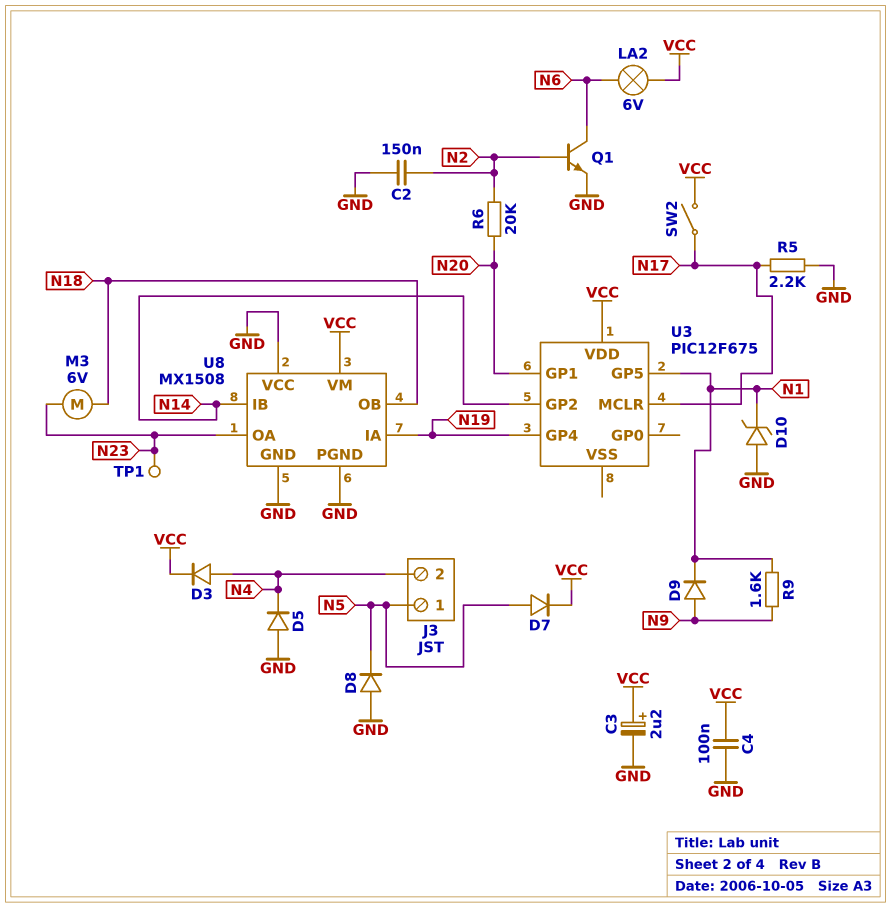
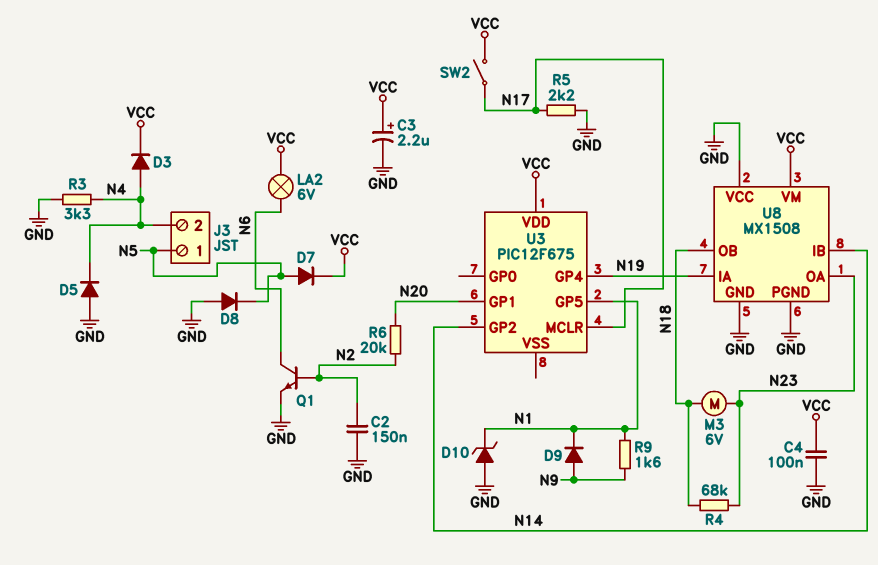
R3: none -> 3.3k (GND, N4)
R4: none -> 68k (N18, N23)
TP1: test point (N23) -> none

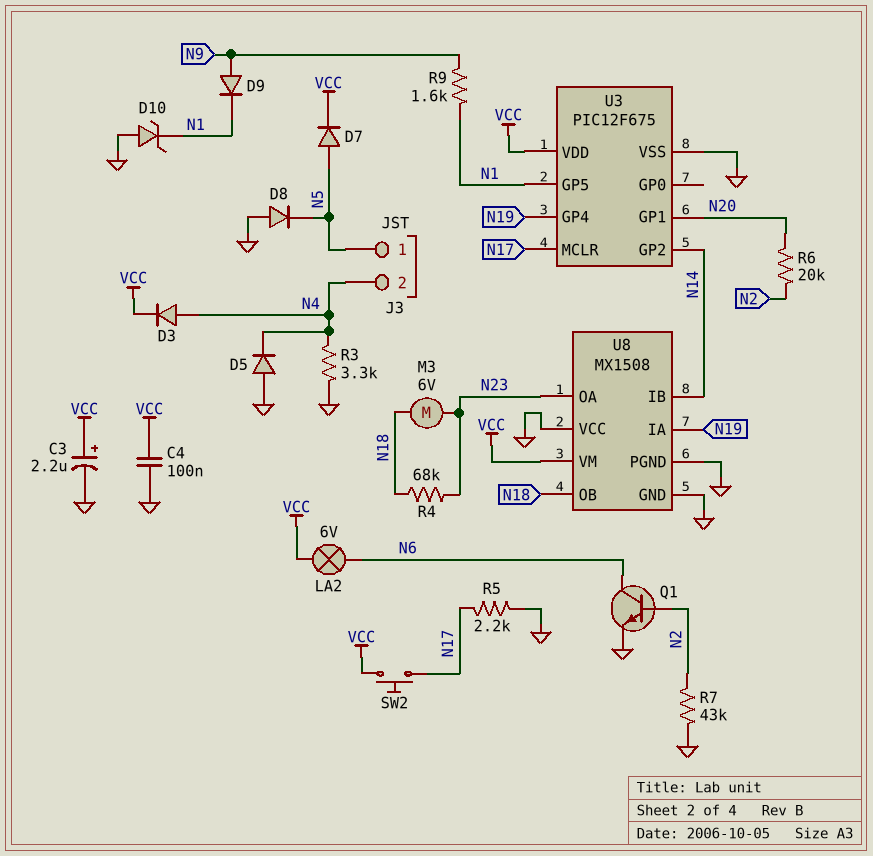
C2: 150nF (GND, N2) -> none
R7: none -> 43k (GND, N2)
SW2: switch (N17, VCC) -> button (N17, VCC)
U3 pin VSS: none -> GND

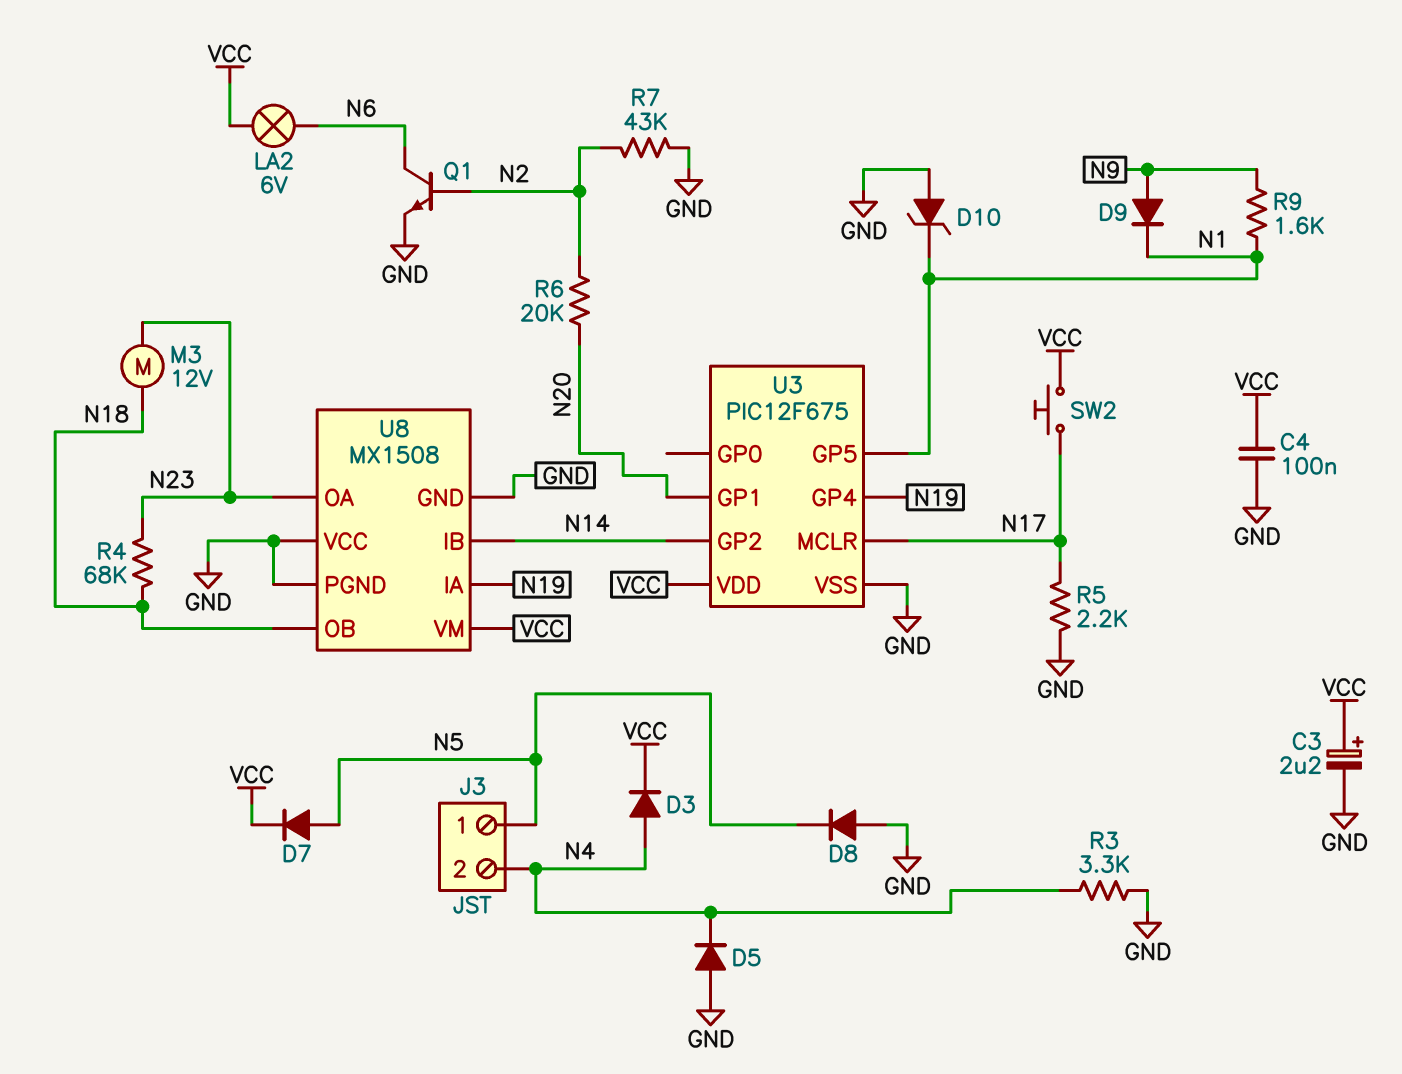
M3: motor 6V (N18, N23) -> motor 12V (N18, N23)

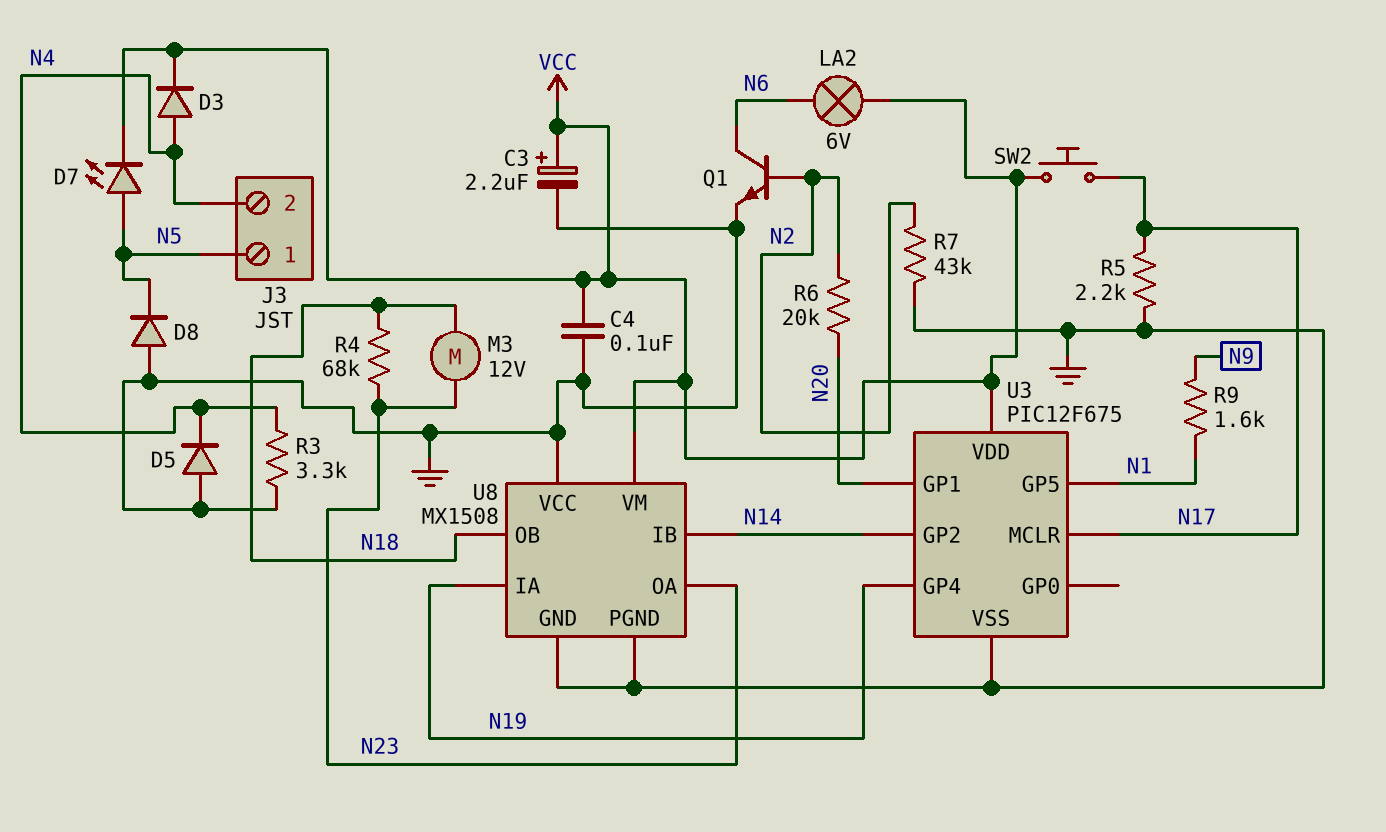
D7: diode (A N5, K VCC) -> LED (A N5, K VCC)
D9: diode (A N9, K N1) -> none
D10: zener (A GND, K N1) -> none

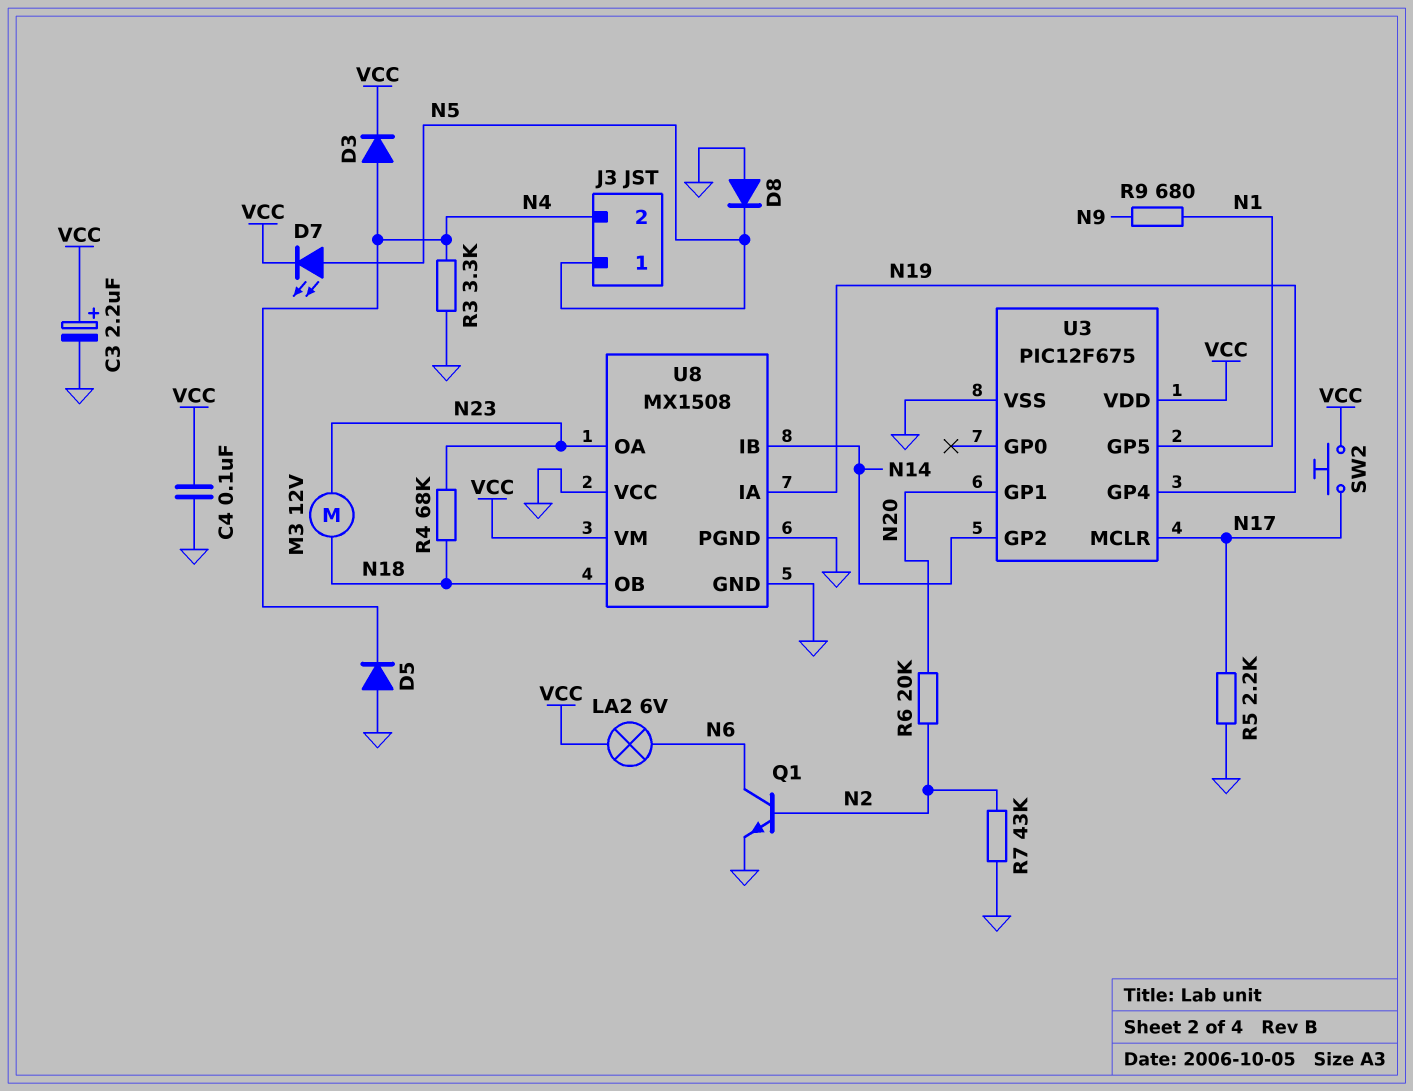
R9: 1.6k (N1, N9) -> 680 (N1, N9)

